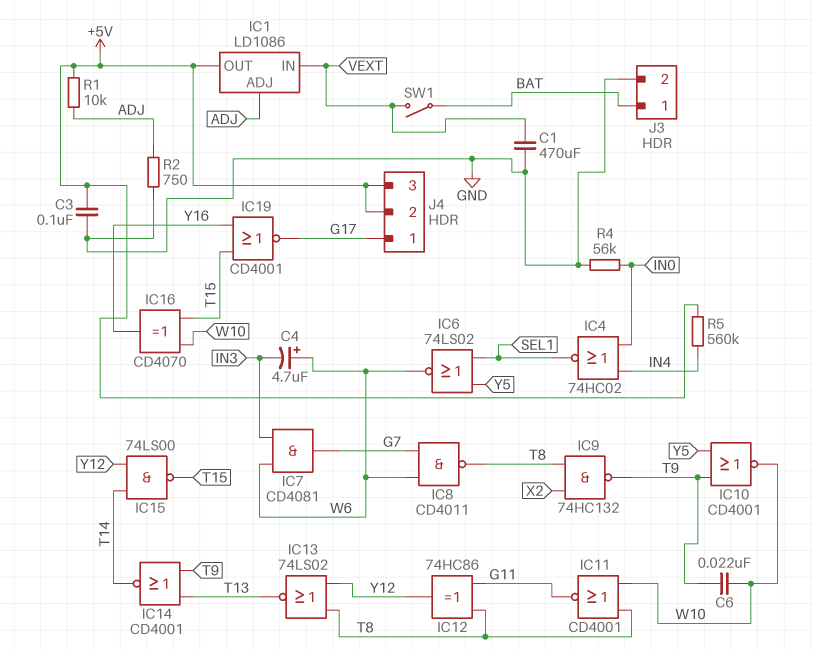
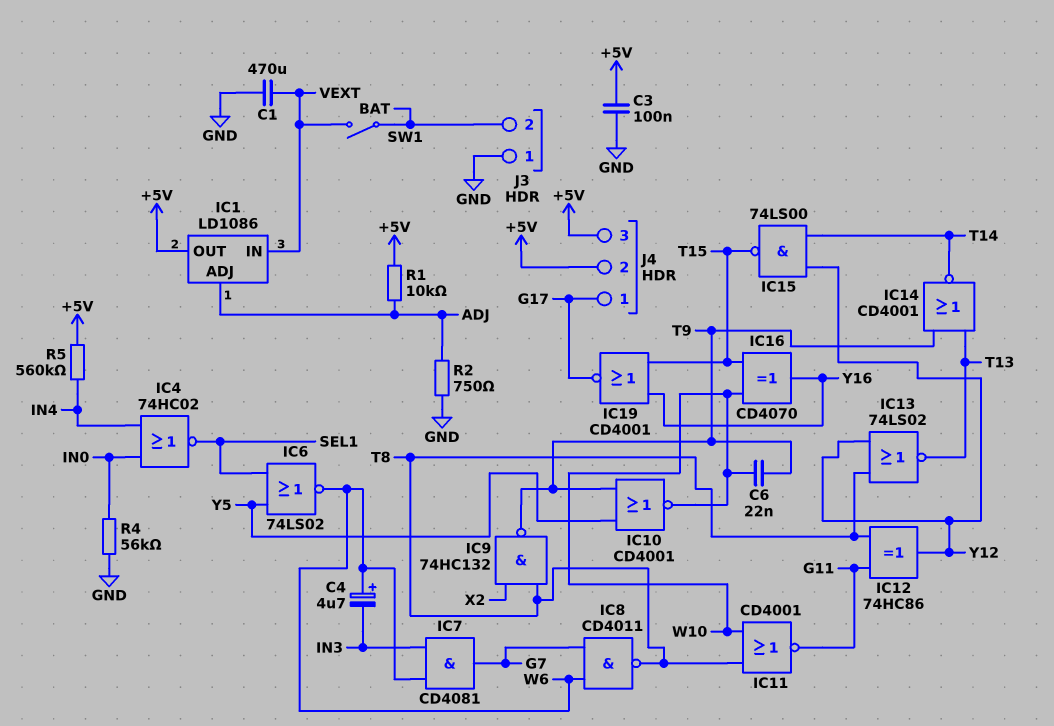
J3 pin 1: BAT -> GND
J3 pin 2: GND -> BAT

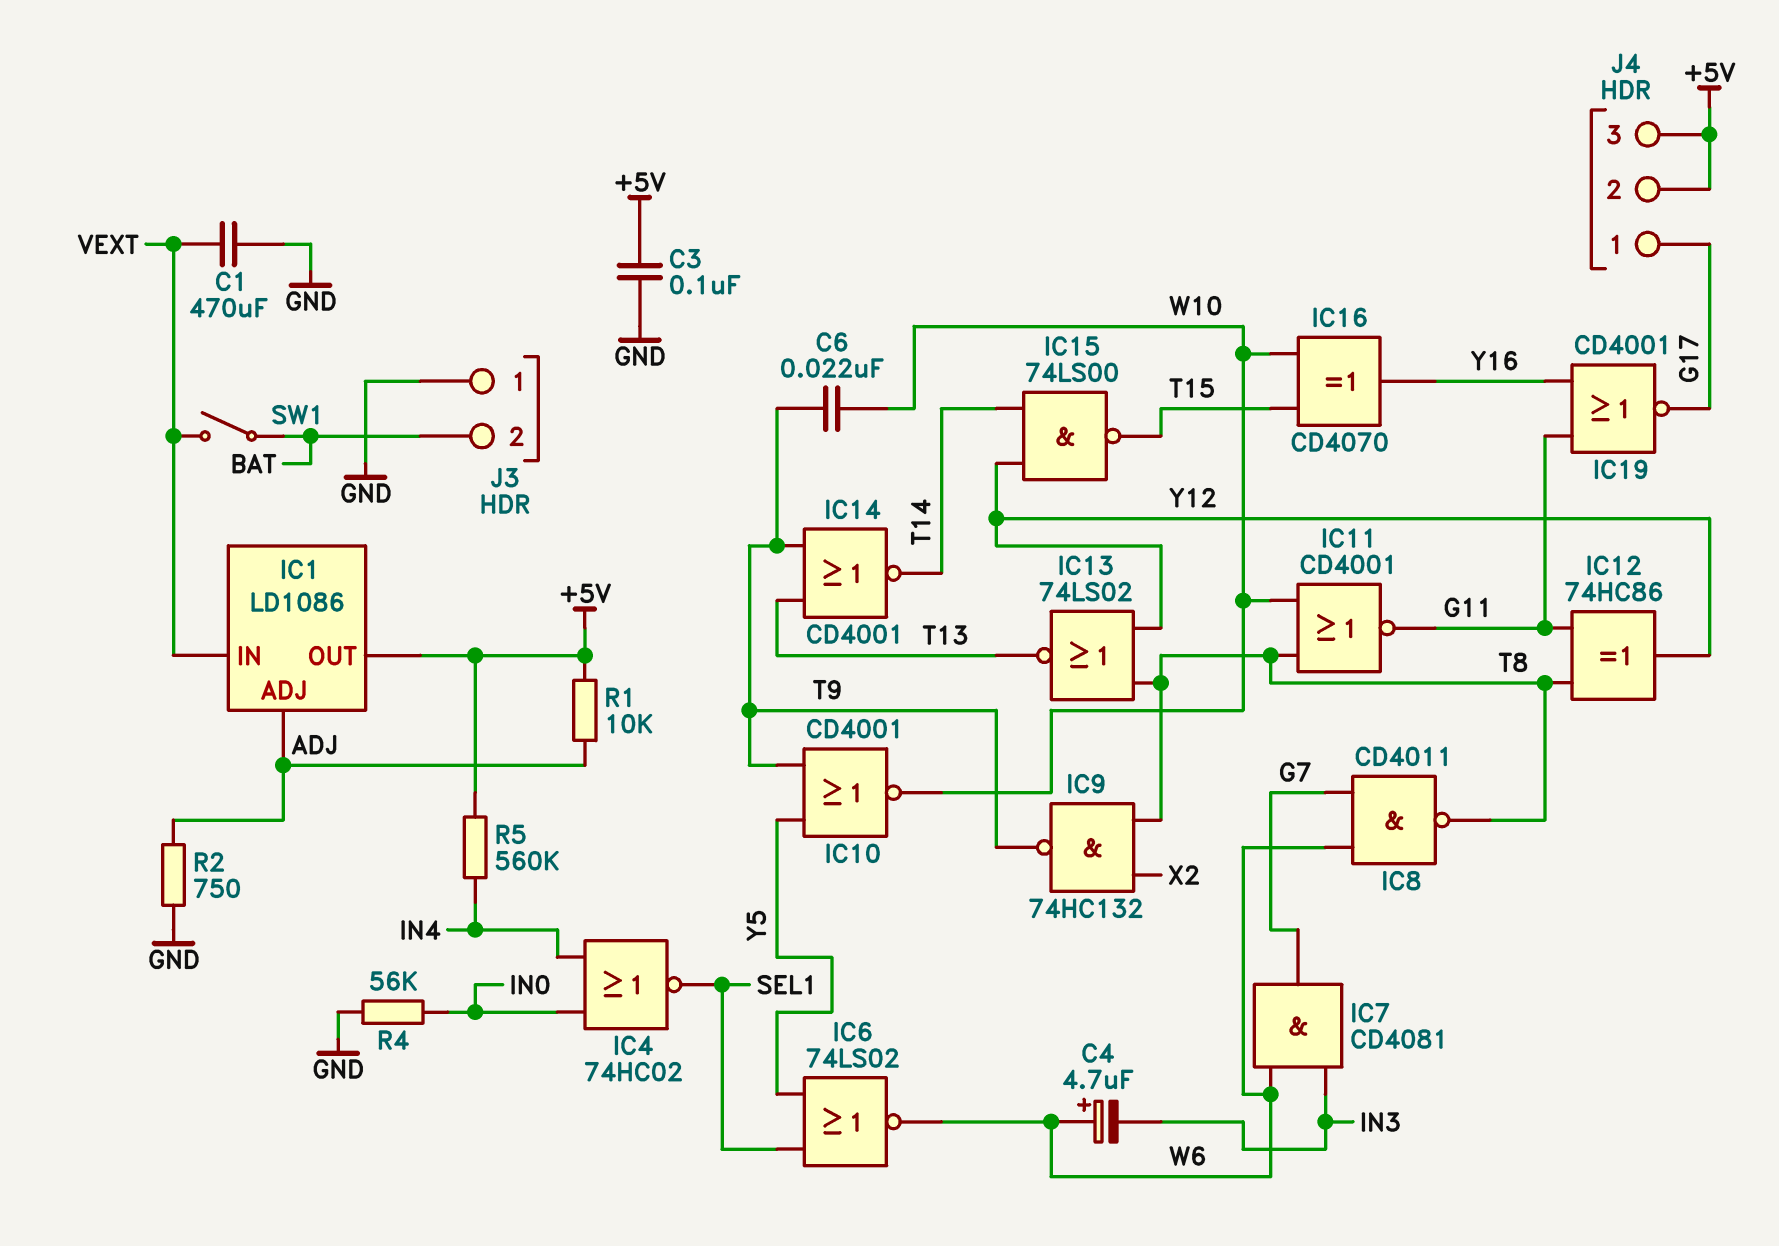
IC19: NOR CD4001 (in T15, in Y16, out G17) -> NOR CD4001 (in G11, in Y16, out G17)

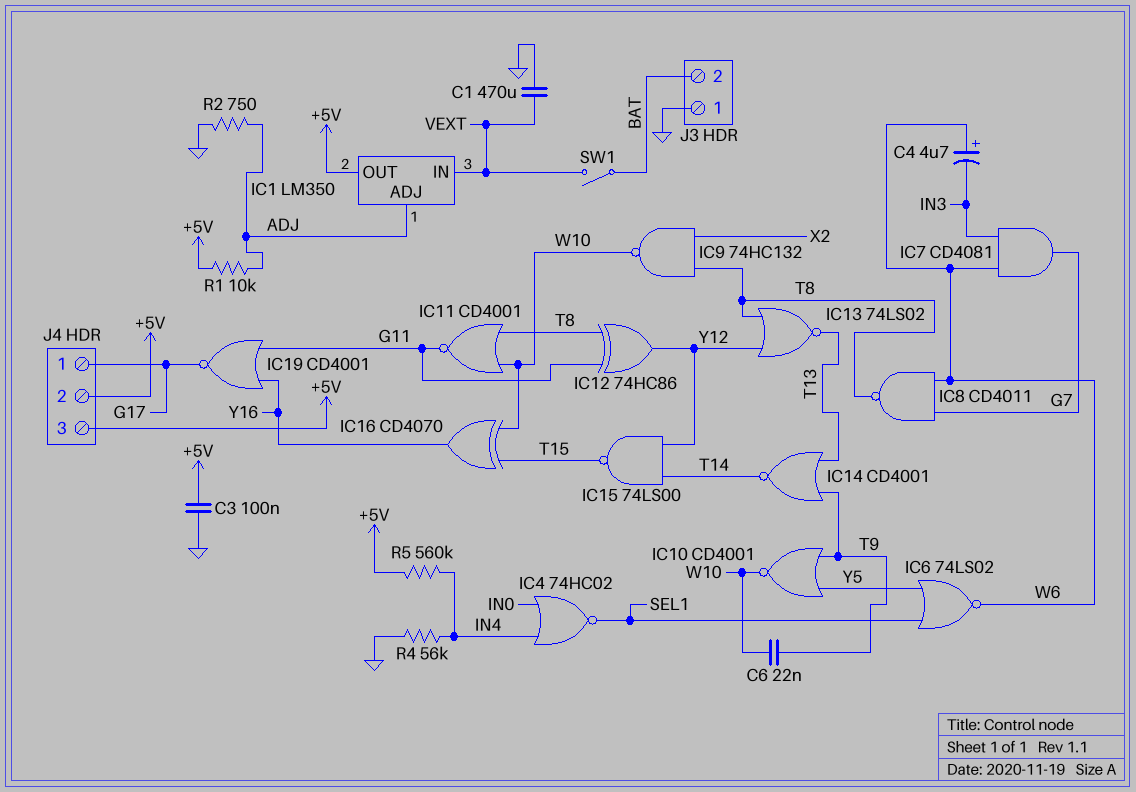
IC1: LD1086 -> LM350
IC9: NAND 74HC132 (in T8, in X2, out T9) -> NAND 74HC132 (in T8, in X2, out W10)
R4: 56k (GND, IN0) -> 56k (GND, IN4)

